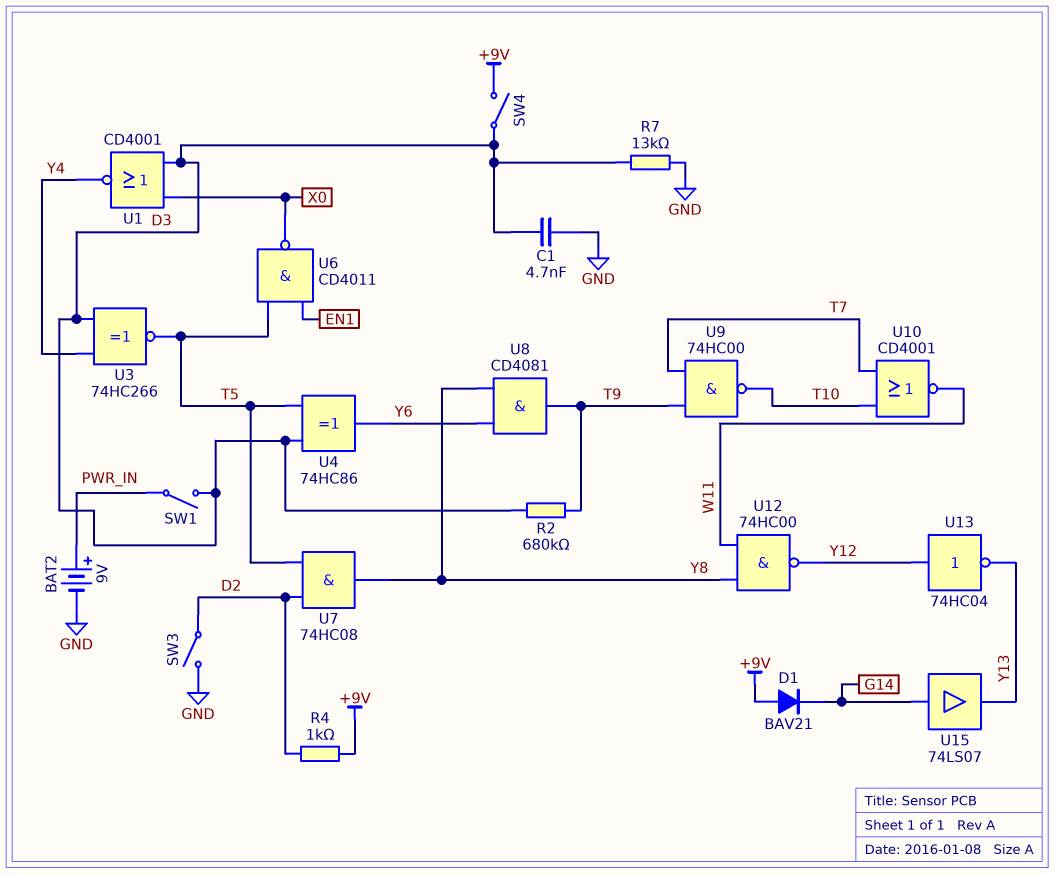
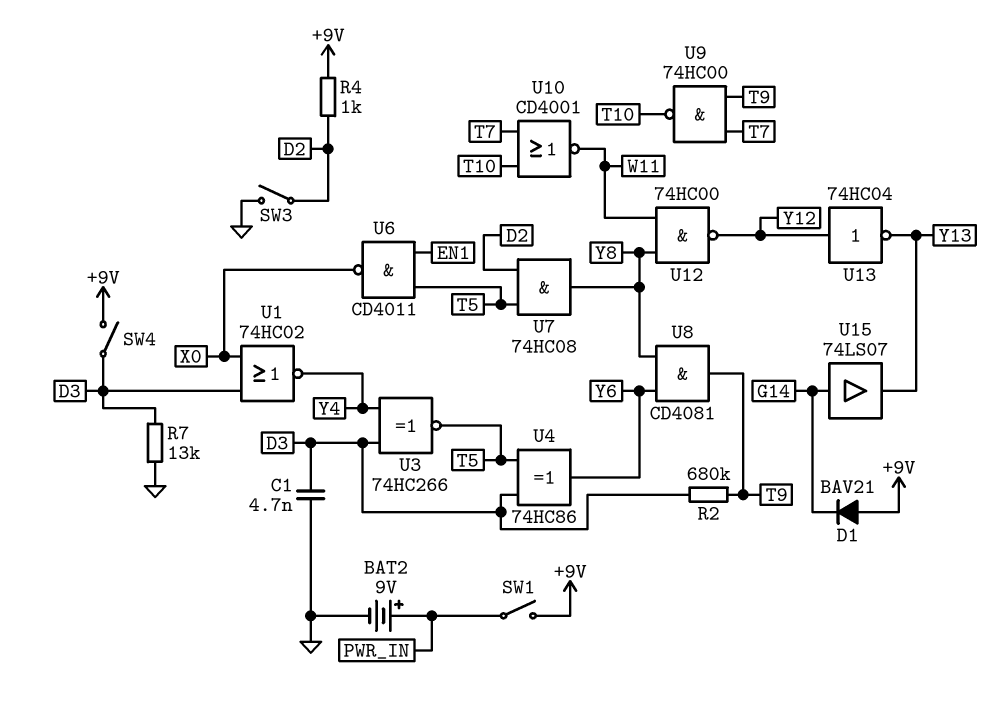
SW1: switch (D3, PWR_IN) -> switch (+9V, PWR_IN)
U1: NOR CD4001 (in D3, in X0, out Y4) -> NOR 74HC02 (in D3, in X0, out Y4)

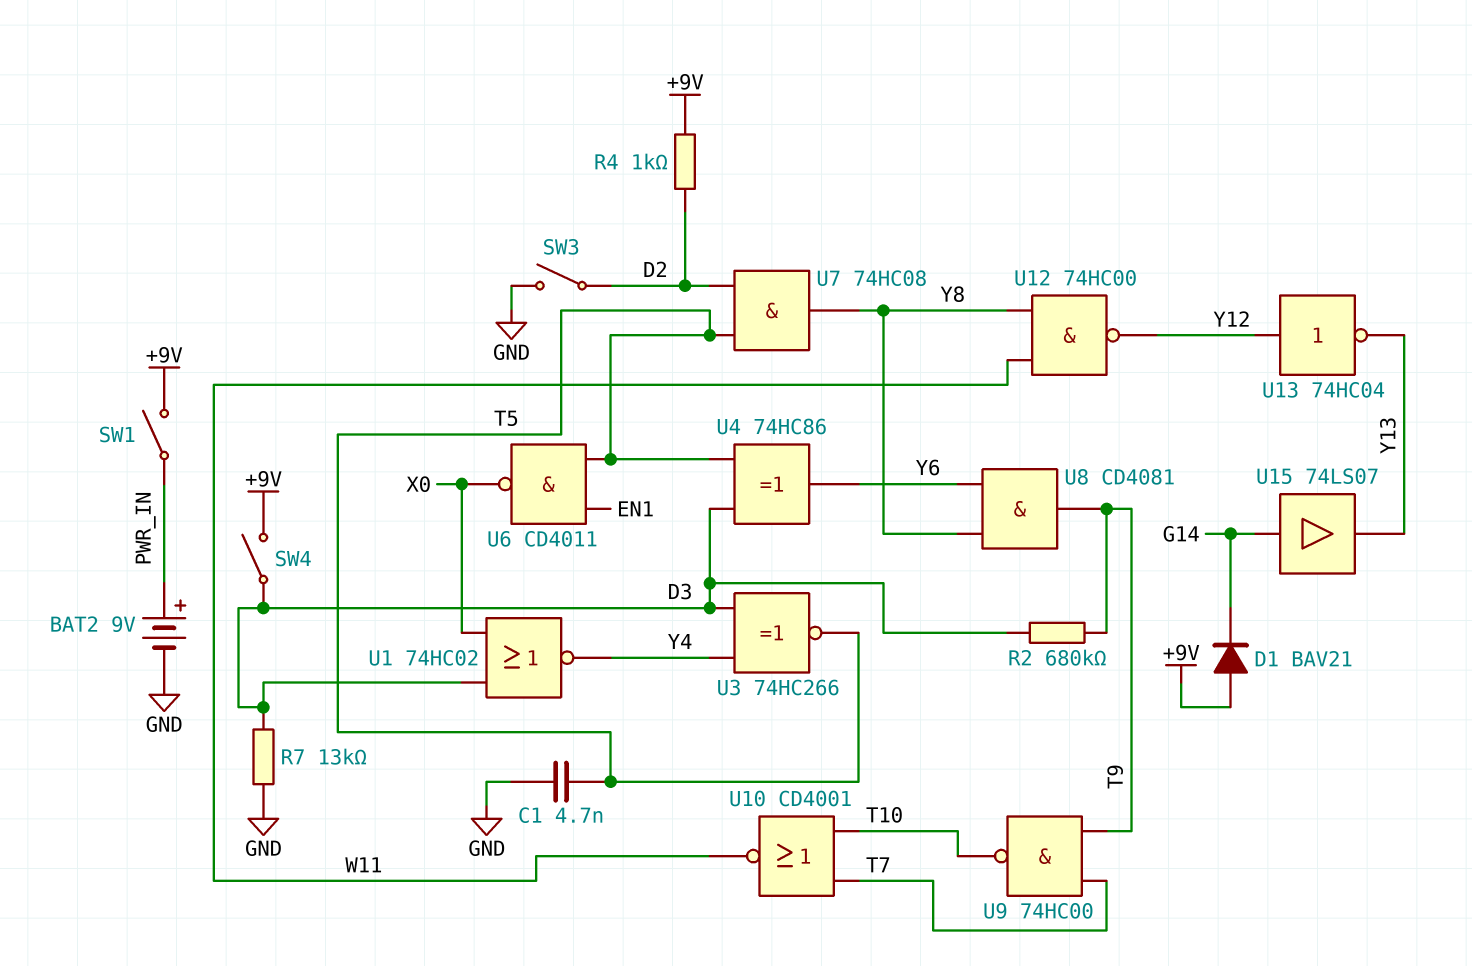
C1: 4.7nF (D3, GND) -> 4.7nF (GND, T5)

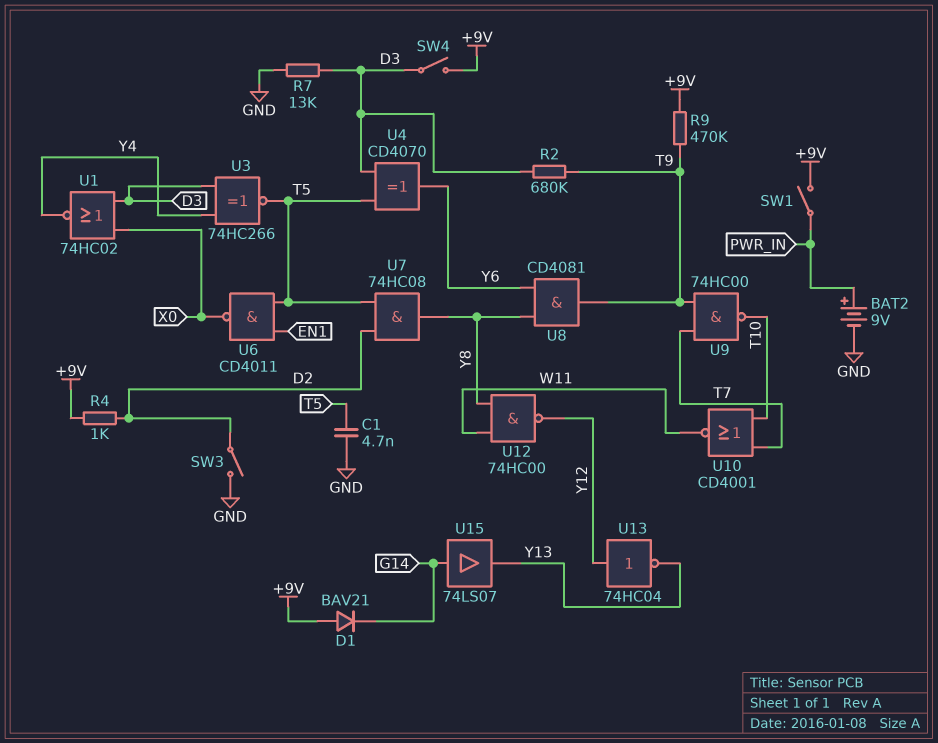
R9: none -> 470k (+9V, T9)
U4: XOR 74HC86 (in D3, in T5, out Y6) -> XOR CD4070 (in D3, in T5, out Y6)

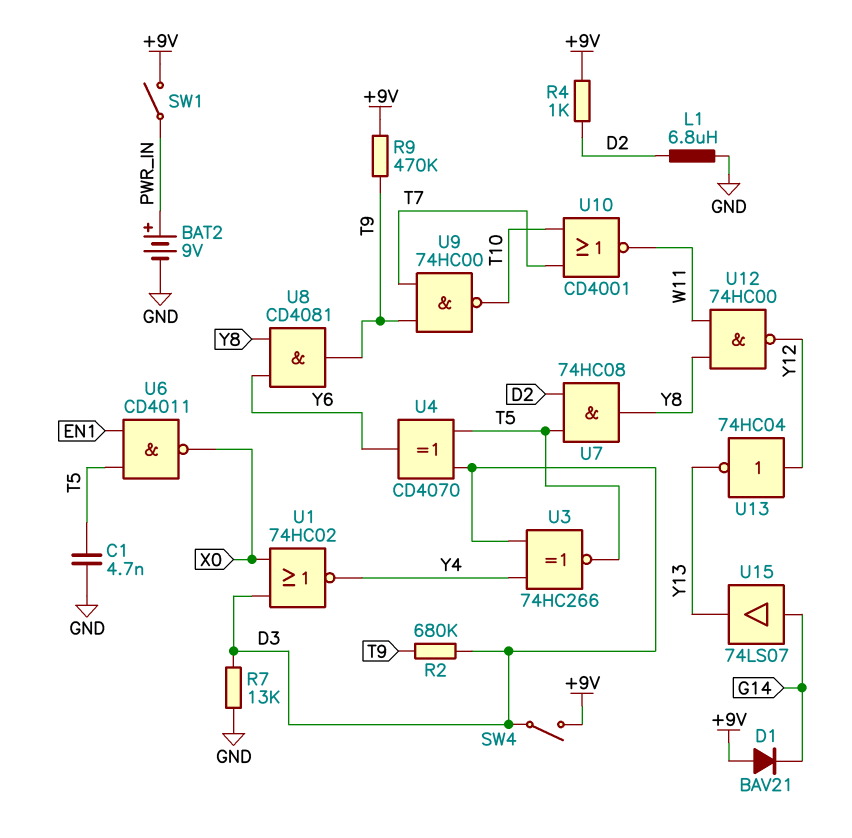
L1: none -> 6.8uH (D2, GND)
SW3: switch (D2, GND) -> none

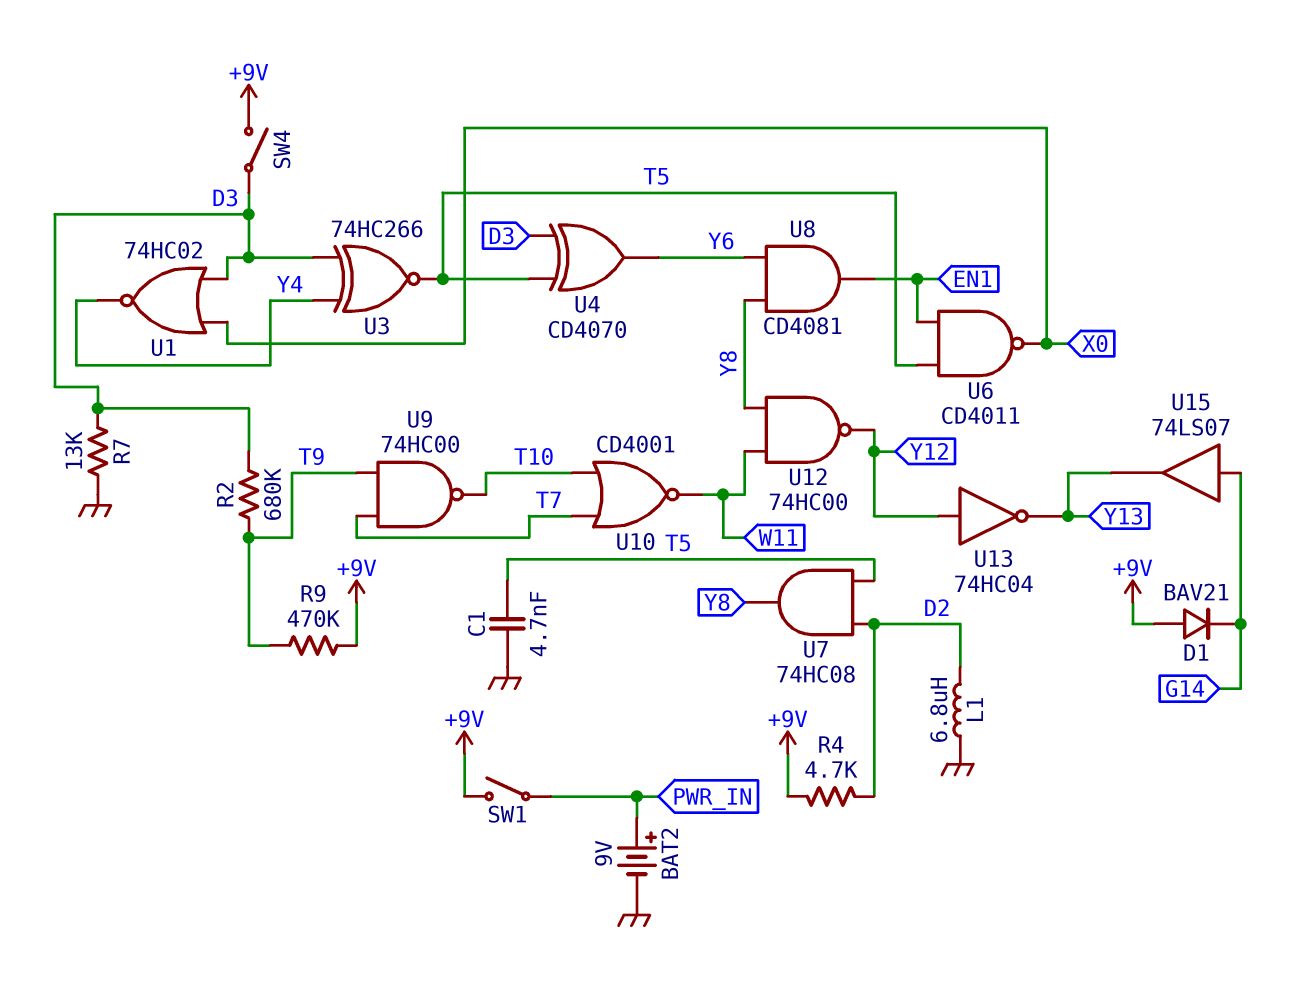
R4: 1k (+9V, D2) -> 4.7k (+9V, D2)
U8: AND CD4081 (in Y6, in Y8, out T9) -> AND CD4081 (in Y6, in Y8, out EN1)

